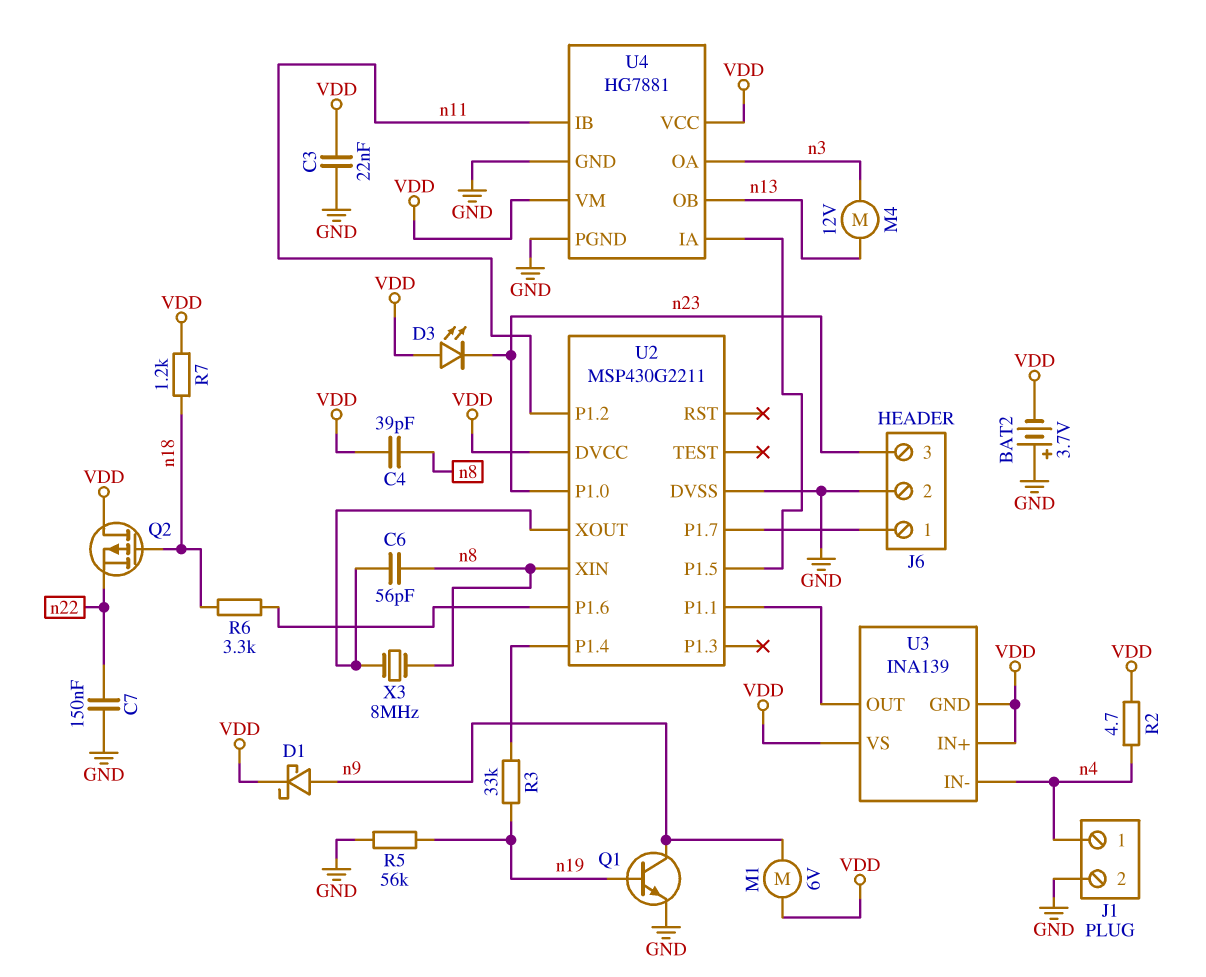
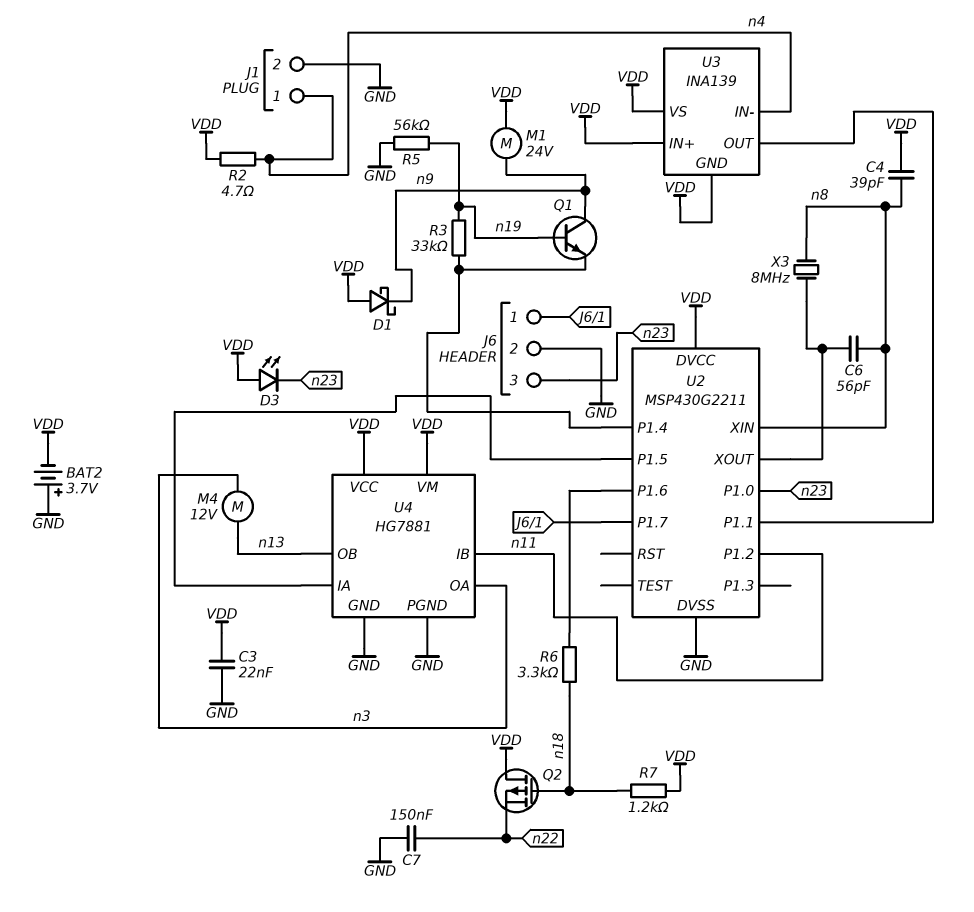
D1: schottky (A n9, K VDD) -> schottky (A VDD, K n9)
M1: motor 6V (VDD, n9) -> motor 24V (VDD, n9)
Q1: NPN (B n19, C n9, E GND) -> NPN (B n19, C n9, E U2/P1.4)

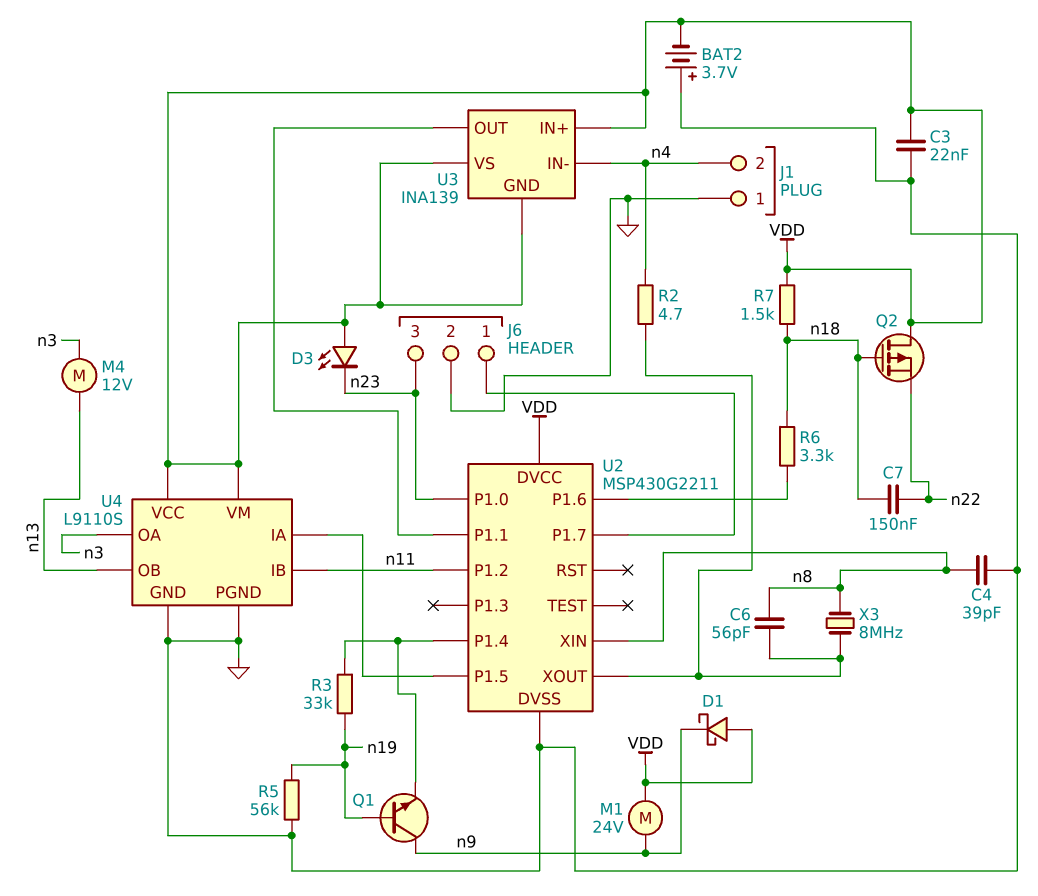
C4: 39pF (VDD, n8) -> 39pF (GND, n8)
C7: 150nF (GND, n22) -> 150nF (n18, n22)
J1 pin 1: n4 -> GND
J1 pin 2: GND -> n4
R2: 4.7 (VDD, n4) -> 4.7 (U2/XOUT, n4)
R7: 1.2k (VDD, n18) -> 1.5k (VDD, n18)
U4: HG7881 -> L9110S

